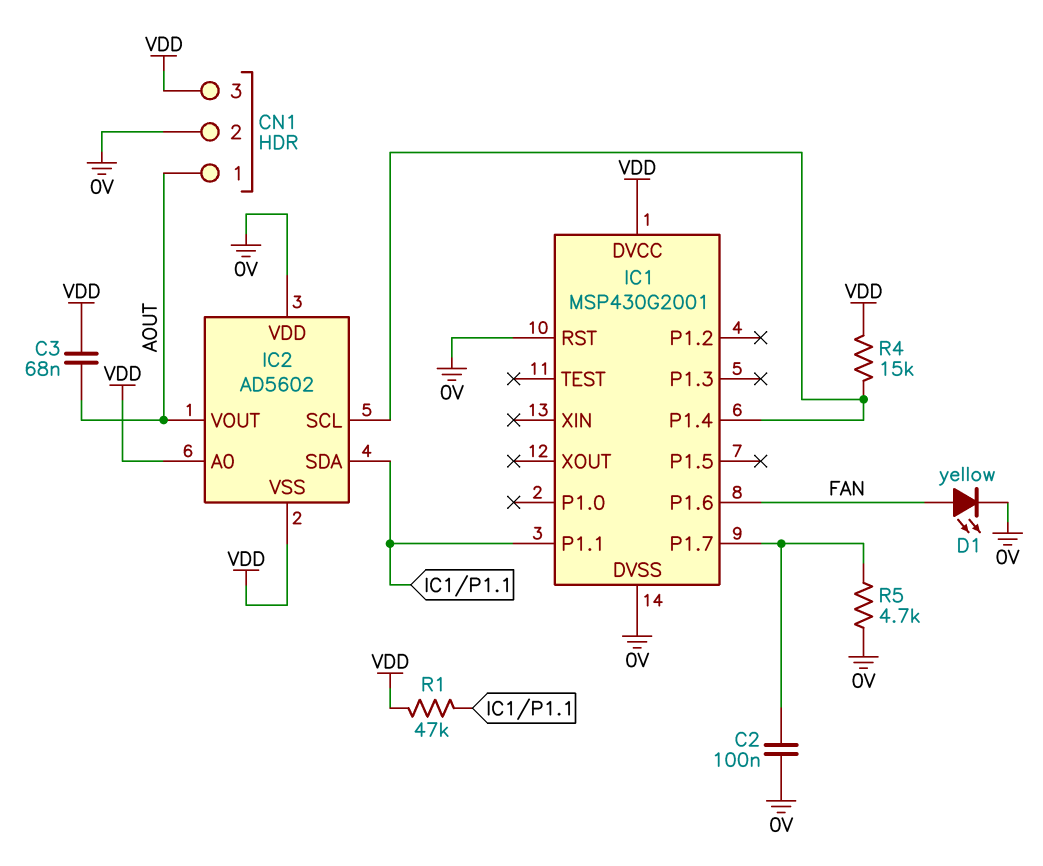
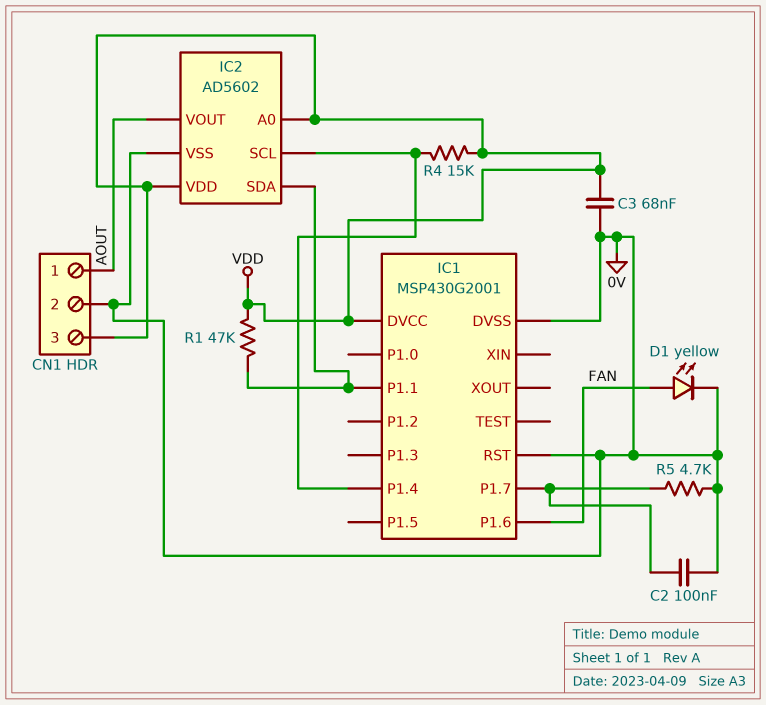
C3: 68nF (AOUT, VDD) -> 68nF (0V, VDD)
IC2 pin VDD: 0V -> VDD
IC2 pin VSS: VDD -> 0V

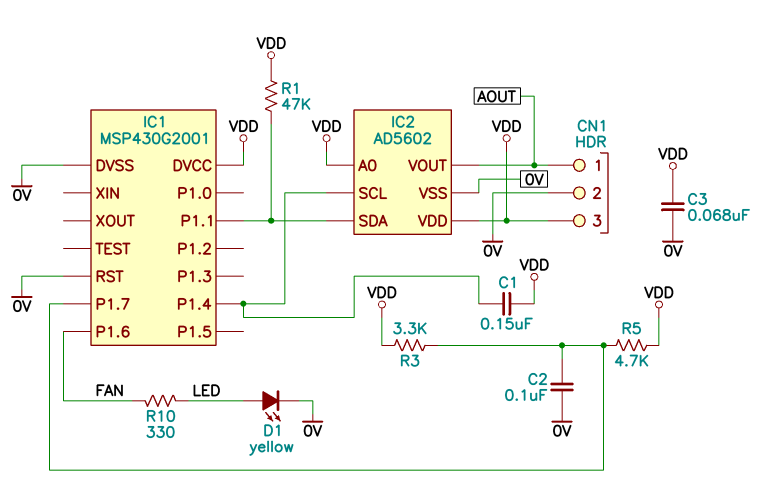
C1: none -> 150nF (IC1/P1.4, VDD)
D1: LED yellow (A FAN, K 0V) -> LED yellow (A LED, K 0V)
R3: none -> 3.3k (IC1/P1.7, VDD)
R4: 15k (IC1/P1.4, VDD) -> none
R5: 4.7k (0V, IC1/P1.7) -> 4.7k (IC1/P1.7, VDD)
R10: none -> 330 (FAN, LED)

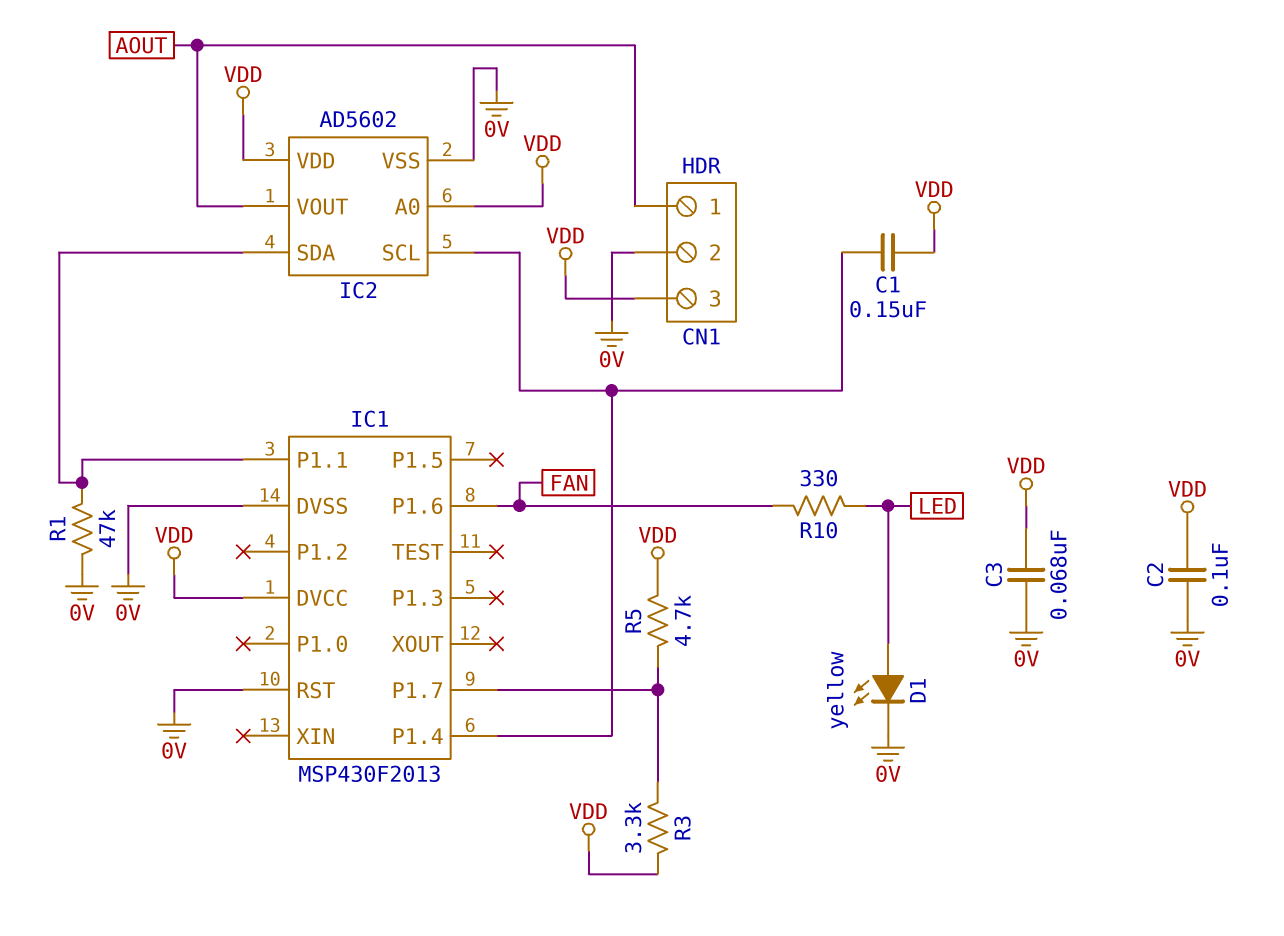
C2: 100nF (0V, IC1/P1.7) -> 100nF (0V, VDD)
IC1: MSP430G2001 -> MSP430F2013
R1: 47k (IC1/P1.1, VDD) -> 47k (0V, IC1/P1.1)

